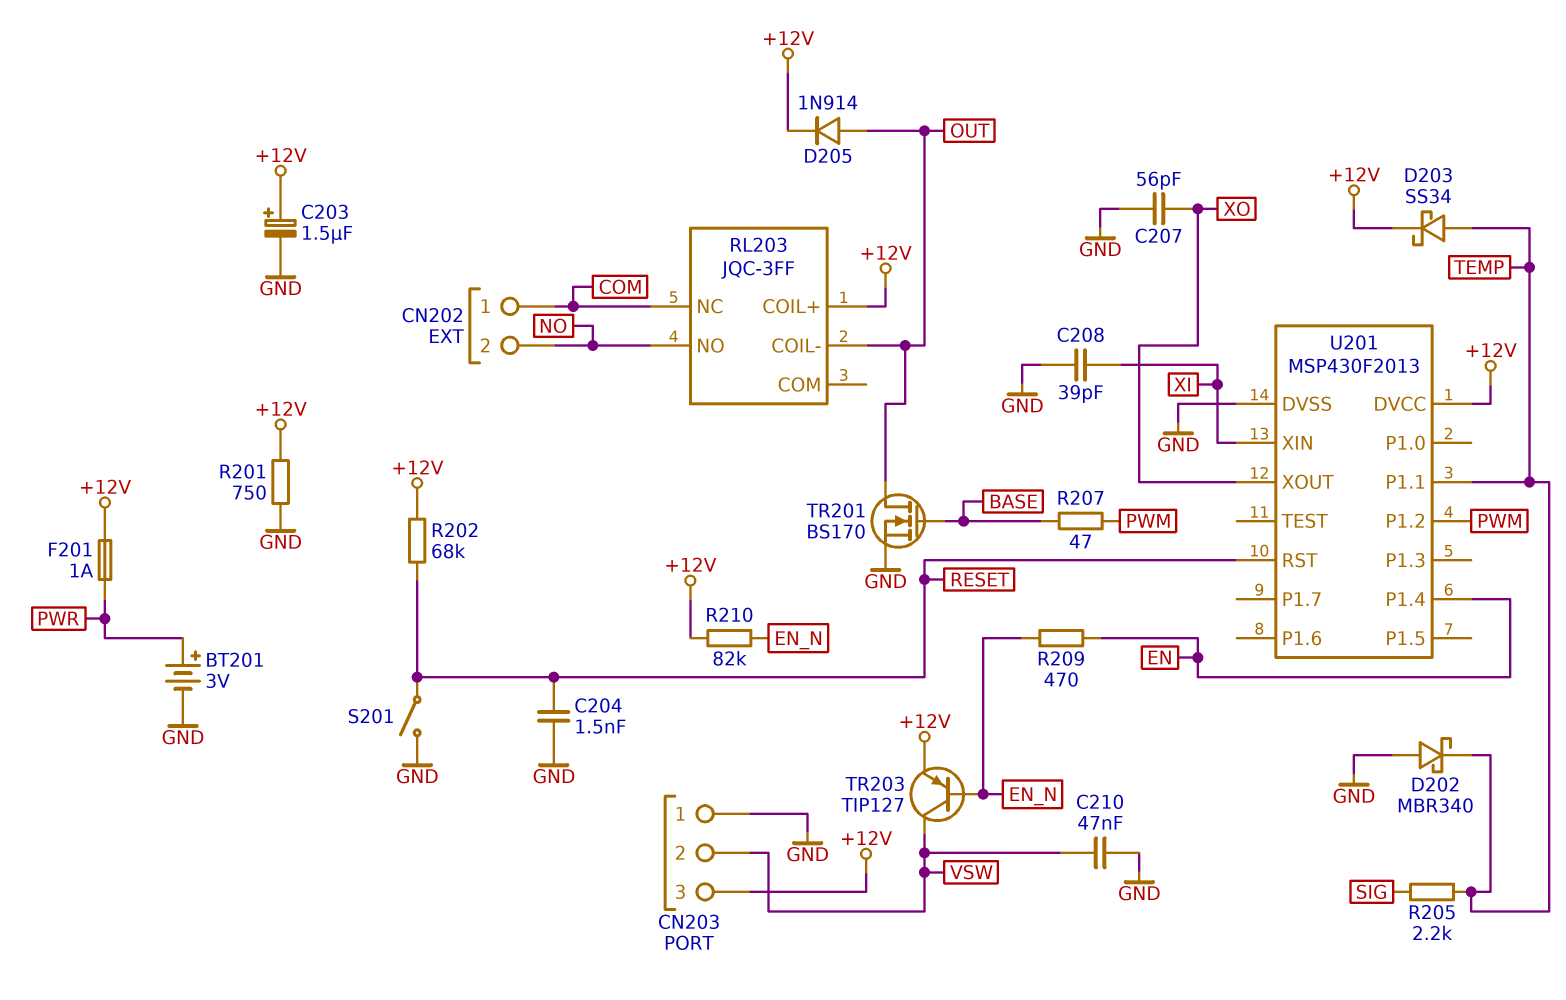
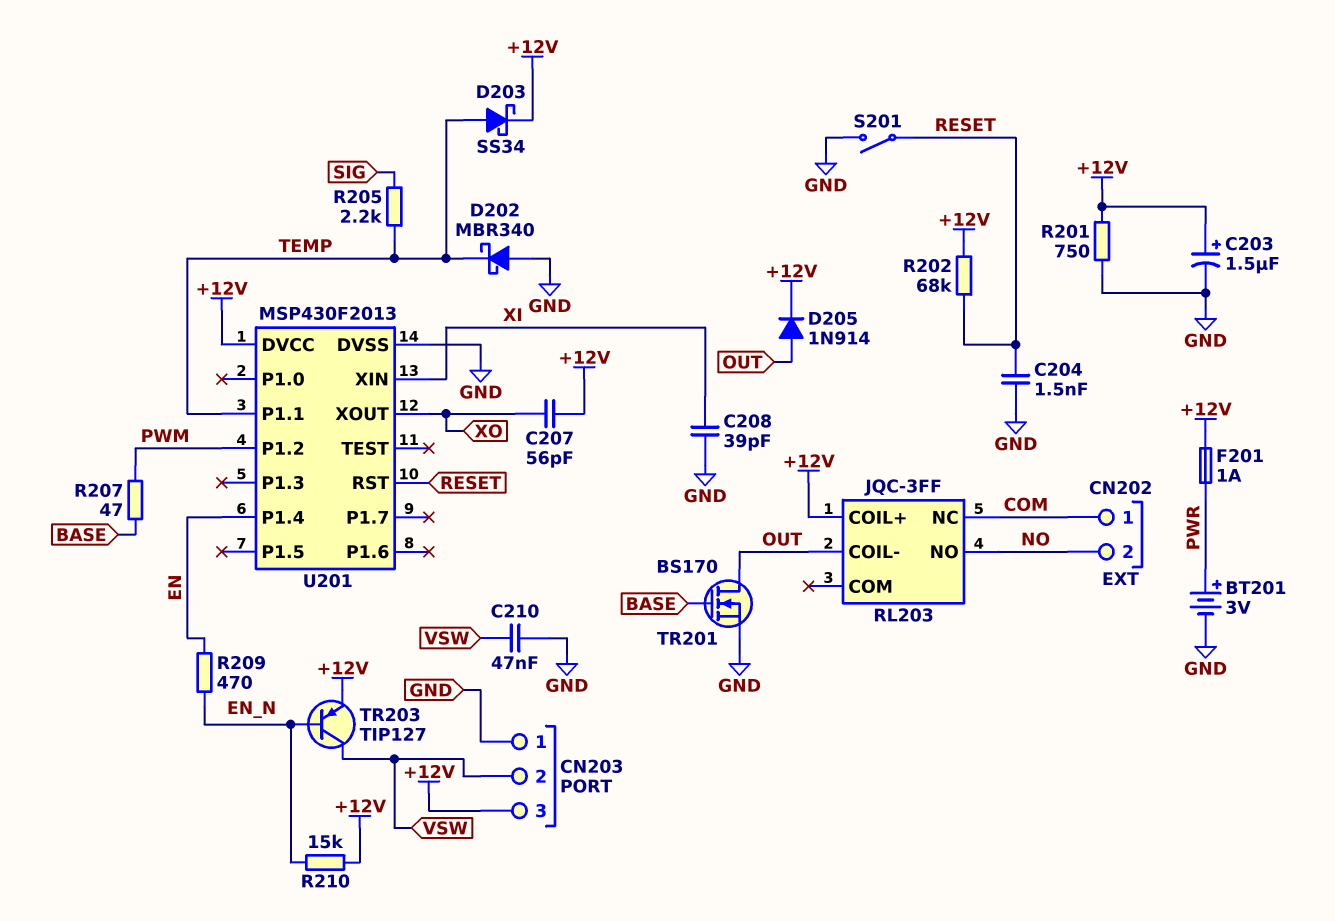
C207: 56pF (GND, XO) -> 56pF (+12V, XO)
R210: 82k (+12V, EN_N) -> 15k (+12V, EN_N)

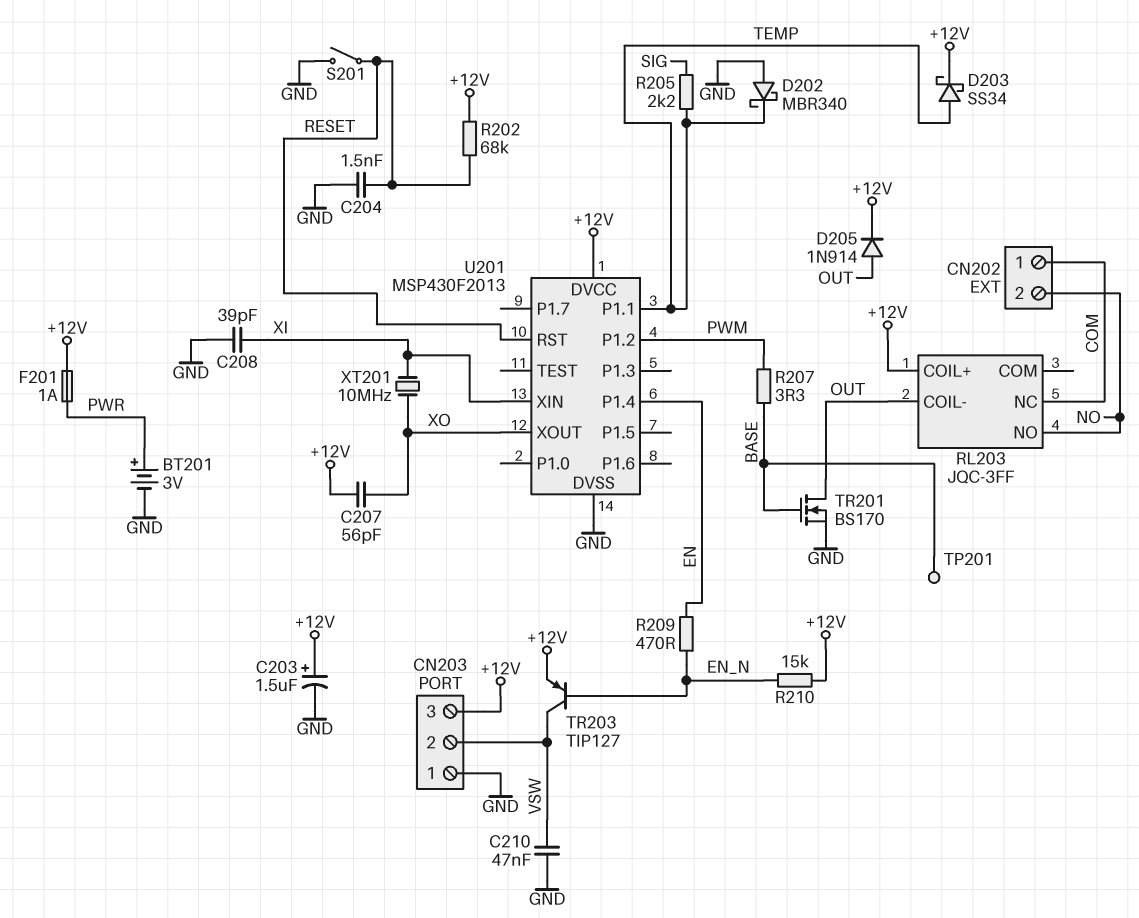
R201: 750 (+12V, GND) -> none
R207: 47 (BASE, PWM) -> 3.3 (BASE, PWM)
TP201: none -> test point (BASE)
XT201: none -> 10MHz (XI, XO)

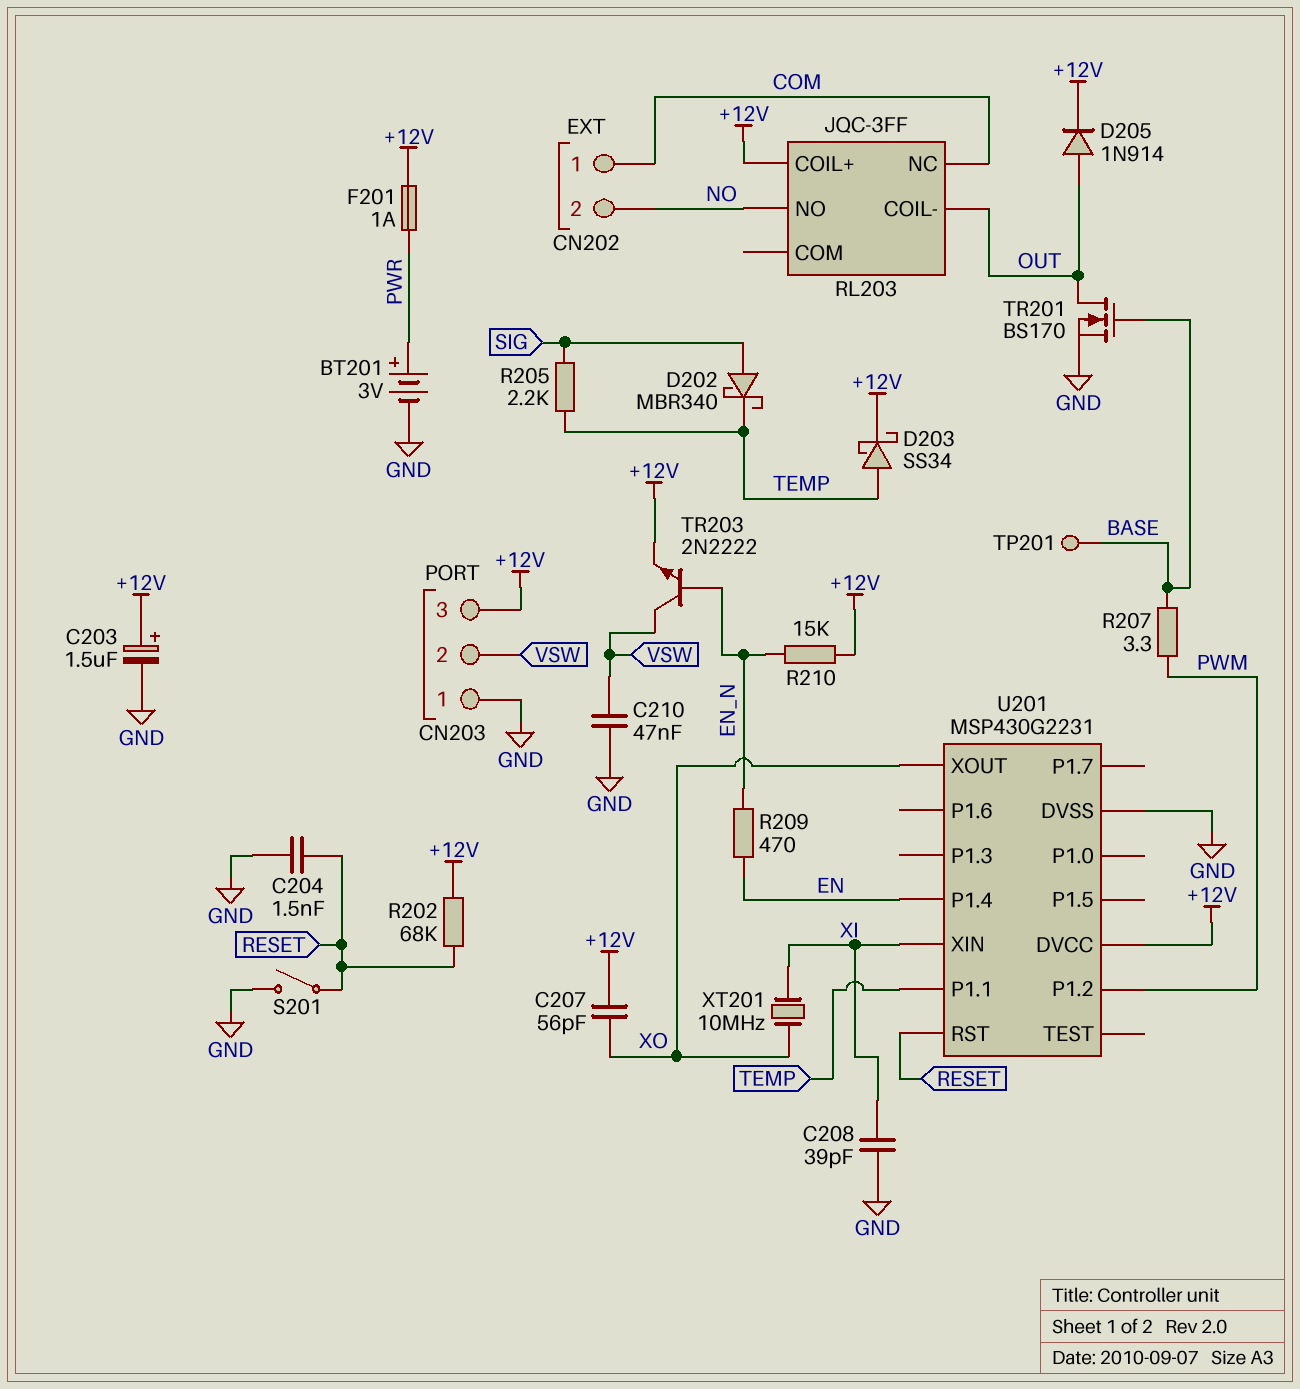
D202: schottky MBR340 (A GND, K TEMP) -> schottky MBR340 (A SIG, K TEMP)
TR203: PNP TIP127 (B EN_N, C VSW, E +12V) -> NPN 2N2222 (B EN_N, C VSW, E +12V)
U201: MSP430F2013 -> MSP430G2231

